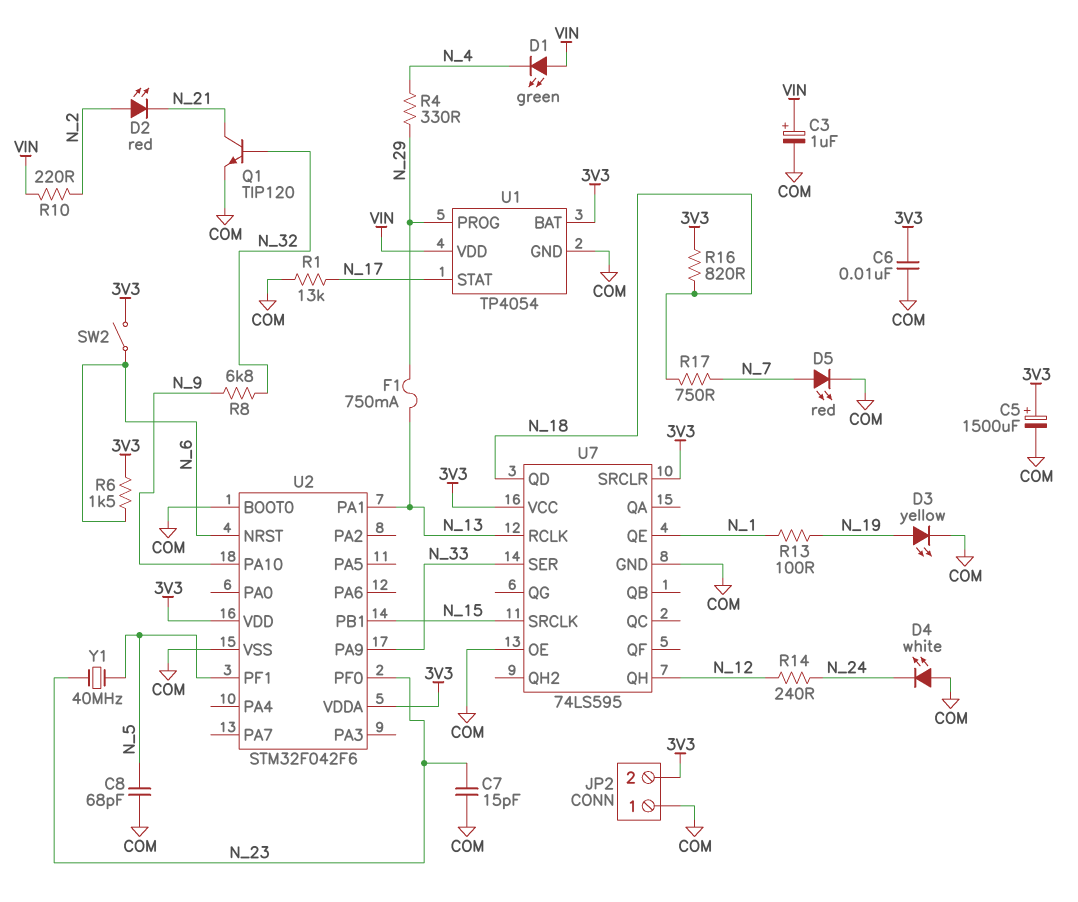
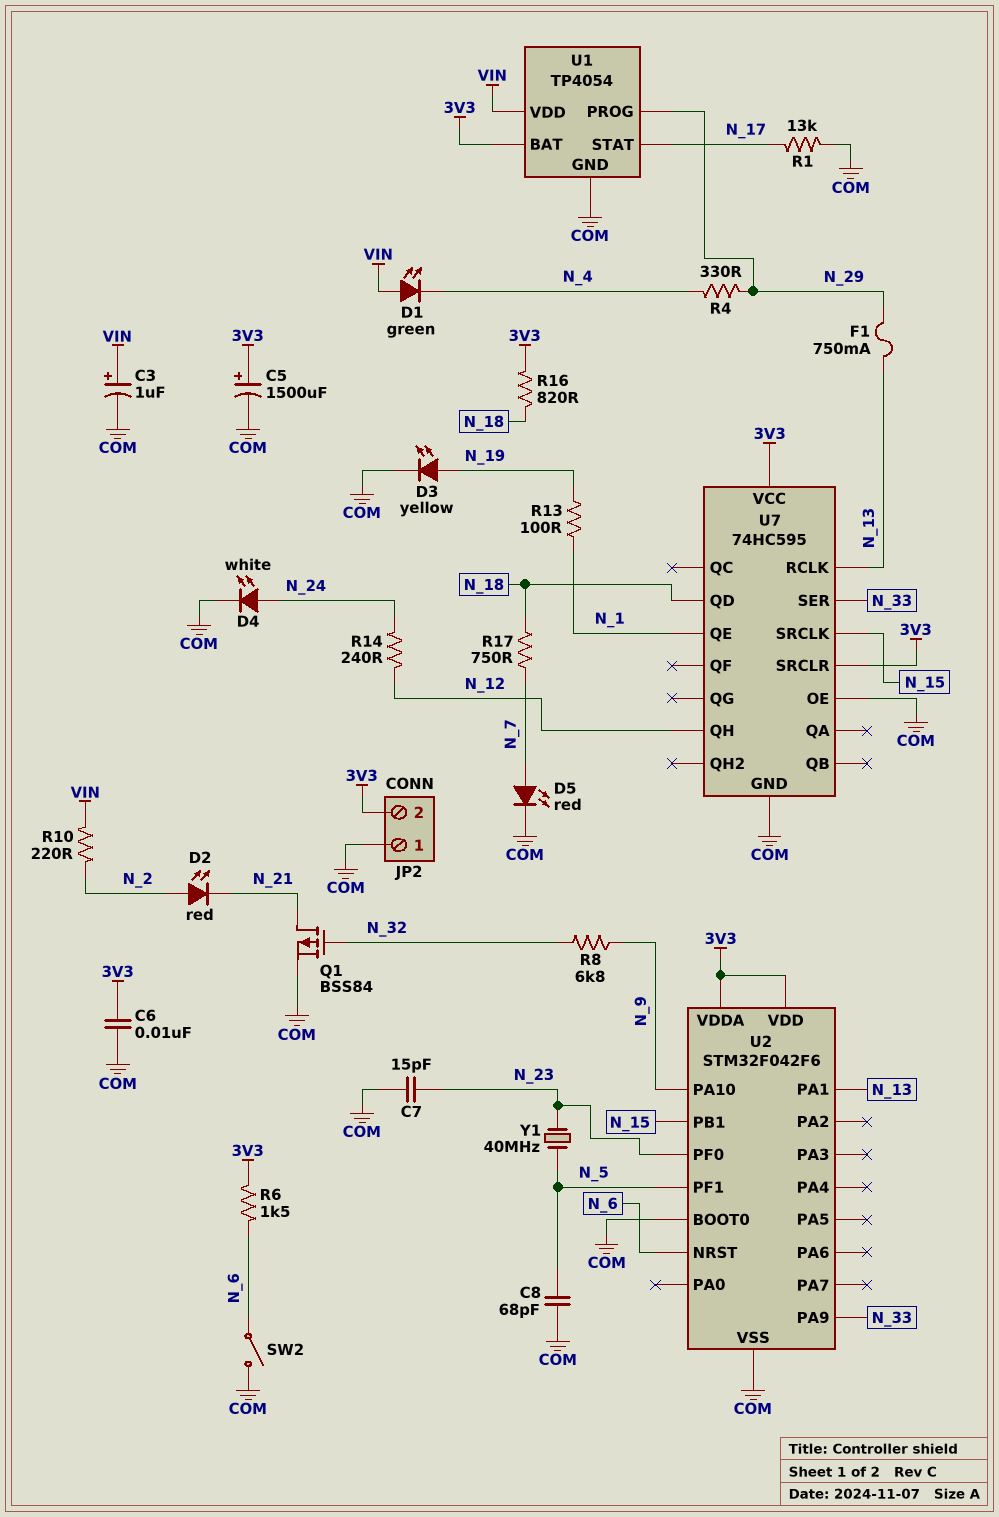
D4: LED white (A COM, K N_24) -> LED white (A N_24, K COM)
Q1: NPN TIP120 (B N_32, C N_21, E COM) -> PMOS BSS84 (G N_32, D N_21, S COM)
SW2: switch (3V3, N_6) -> switch (COM, N_6)
U7: 74LS595 -> 74HC595

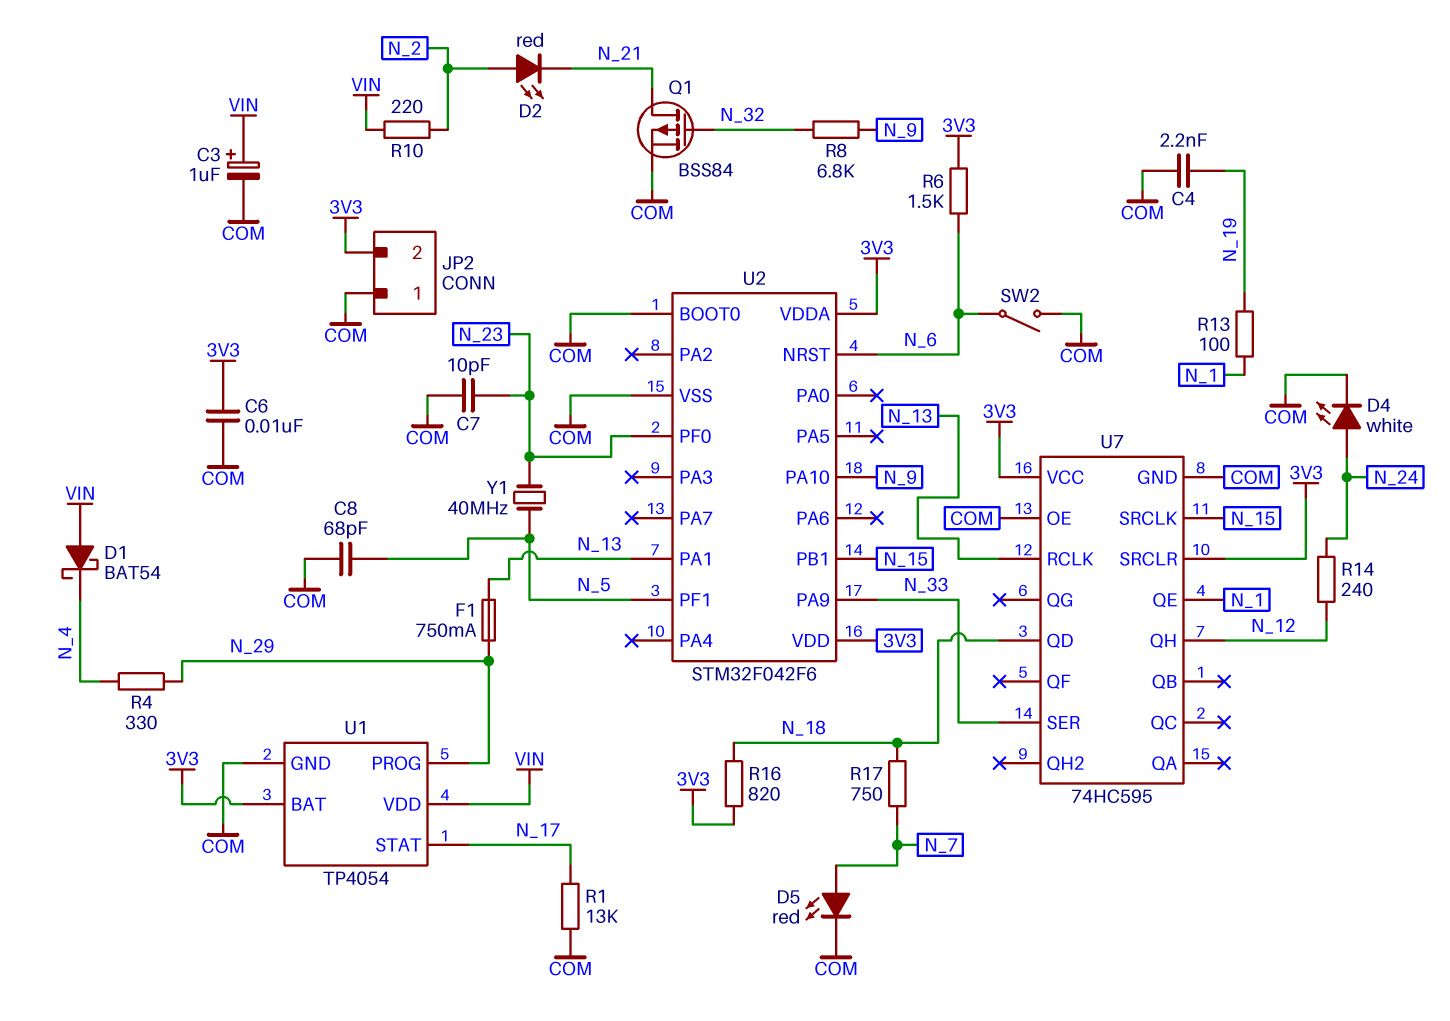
C4: none -> 2.2nF (COM, N_19)
C5: 1500uF (plus 3V3, minus COM) -> none
C7: 15pF (COM, N_23) -> 10pF (COM, N_23)
D1: LED green (A VIN, K N_4) -> schottky BAT54 (A VIN, K N_4)
D3: LED yellow (A N_19, K COM) -> none

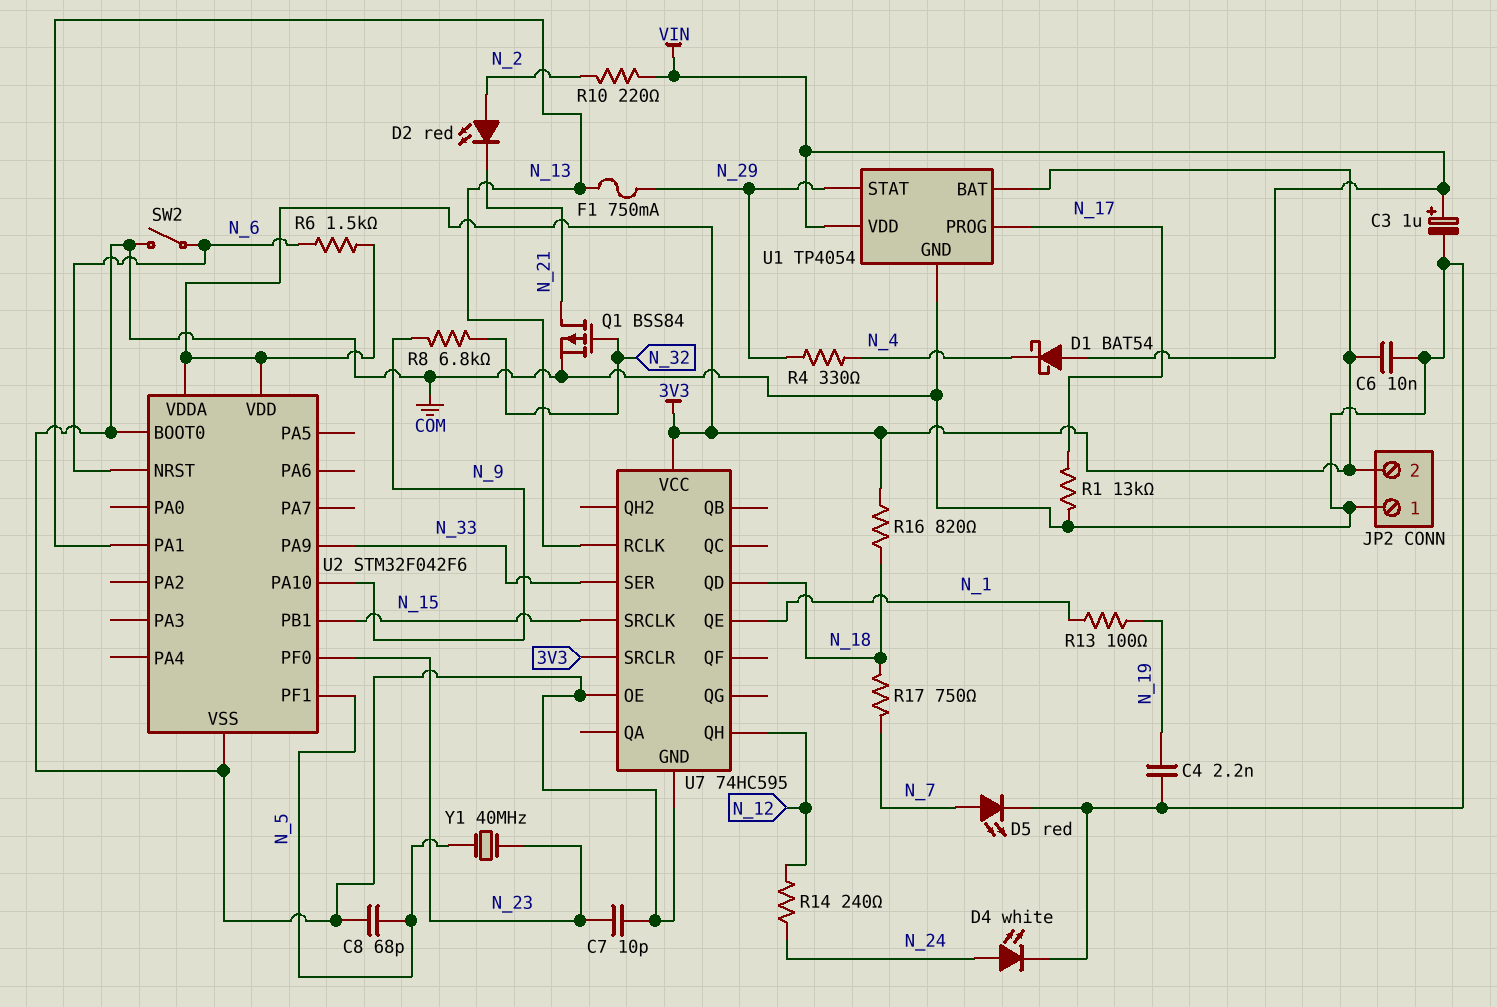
U1 pin PROG: N_29 -> N_17
U1 pin STAT: N_17 -> N_29

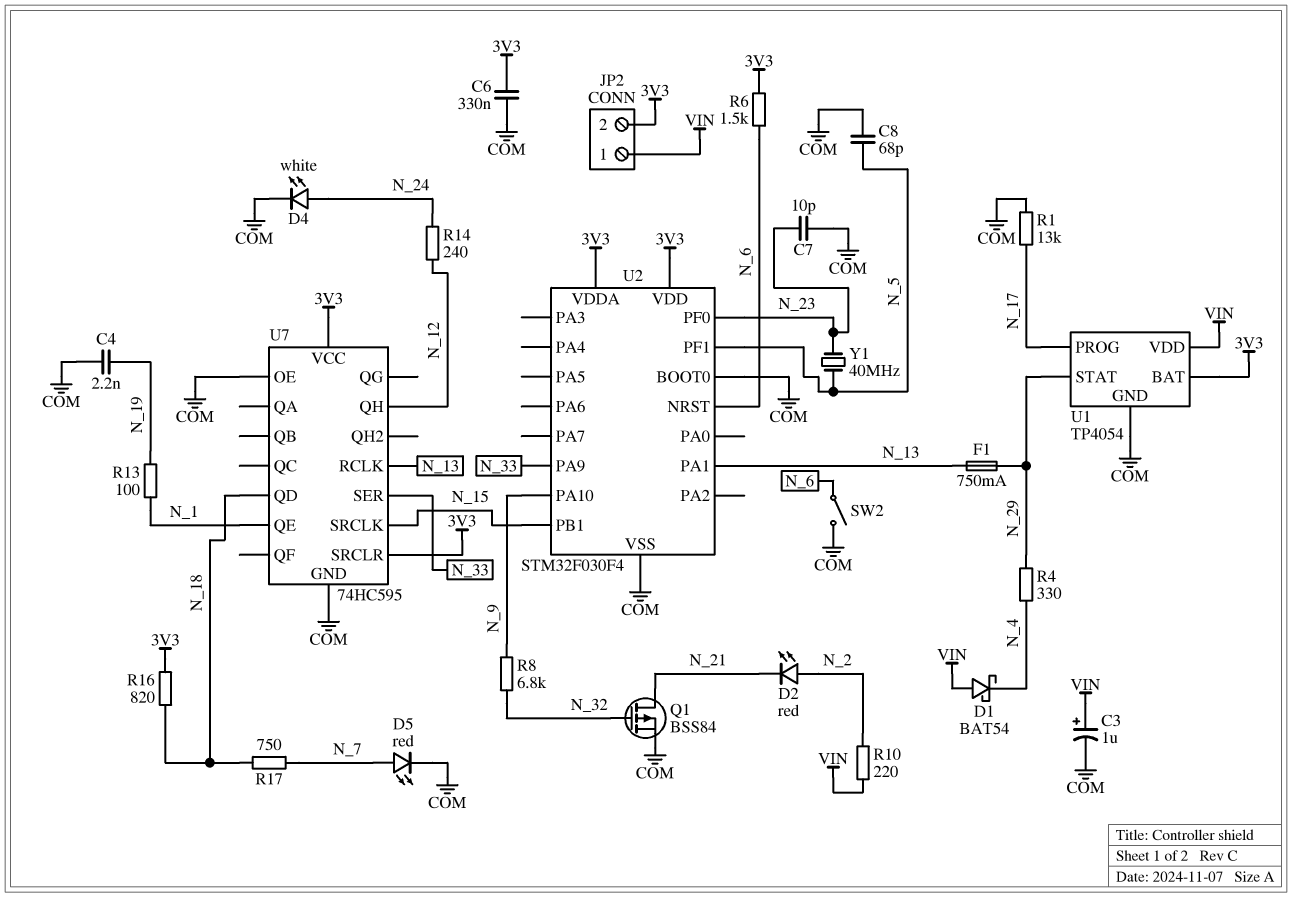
C6: 10nF (3V3, COM) -> 330nF (3V3, COM)
JP2 pin 1: COM -> VIN
U2: STM32F042F6 -> STM32F030F4

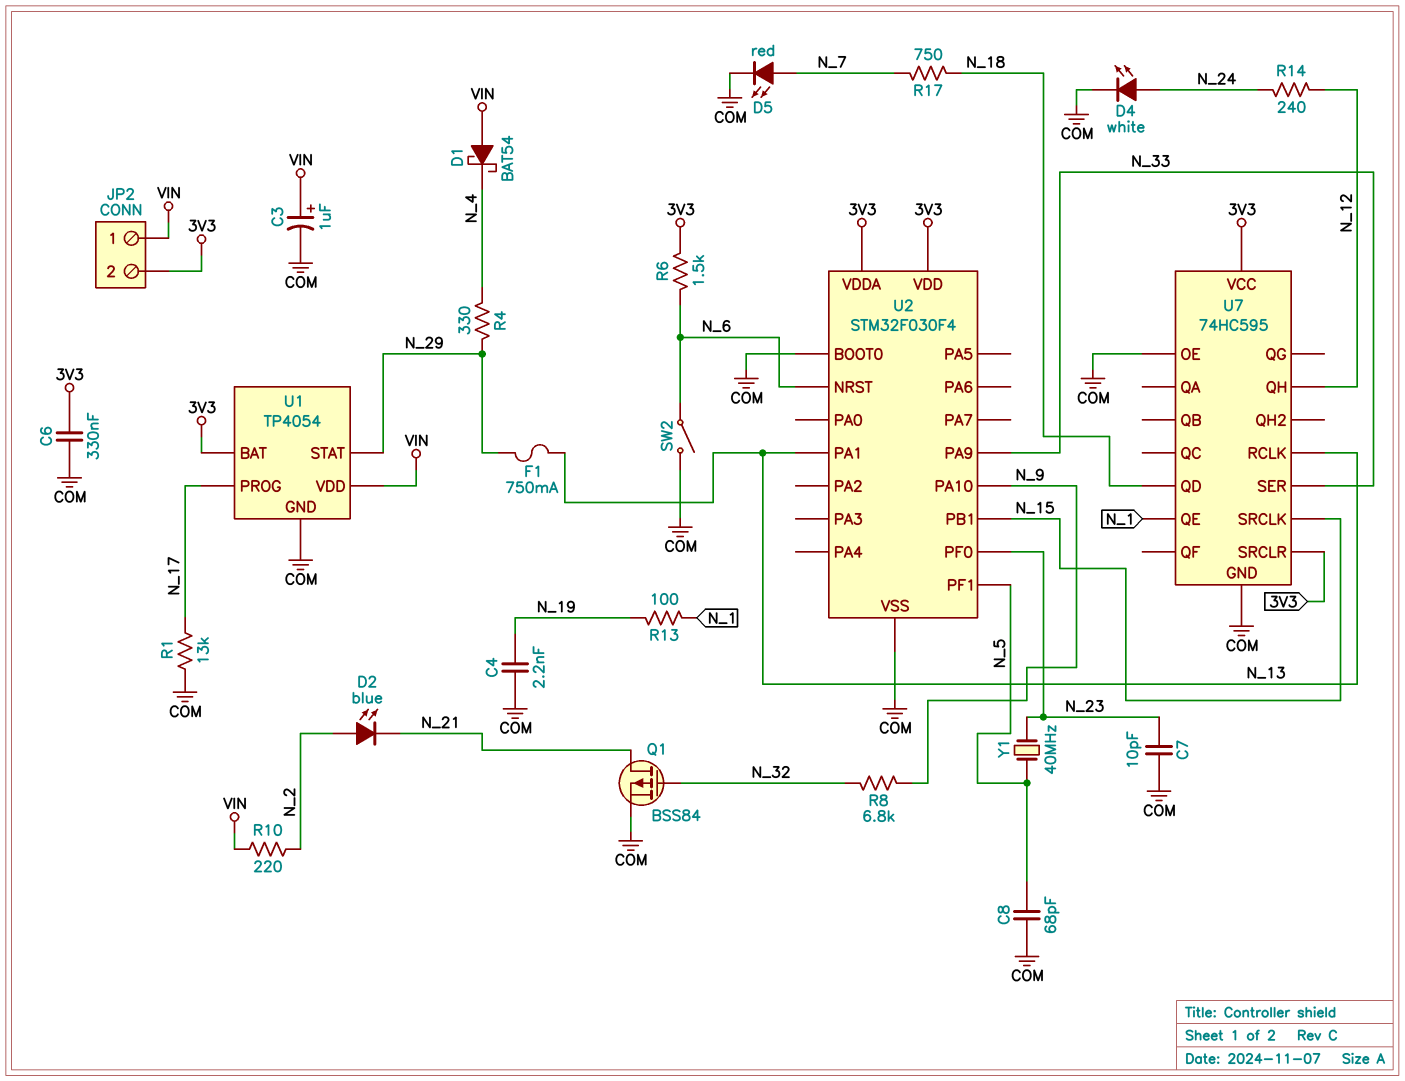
D2: LED red (A N_2, K N_21) -> LED blue (A N_2, K N_21)
R16: 820 (3V3, N_18) -> none

